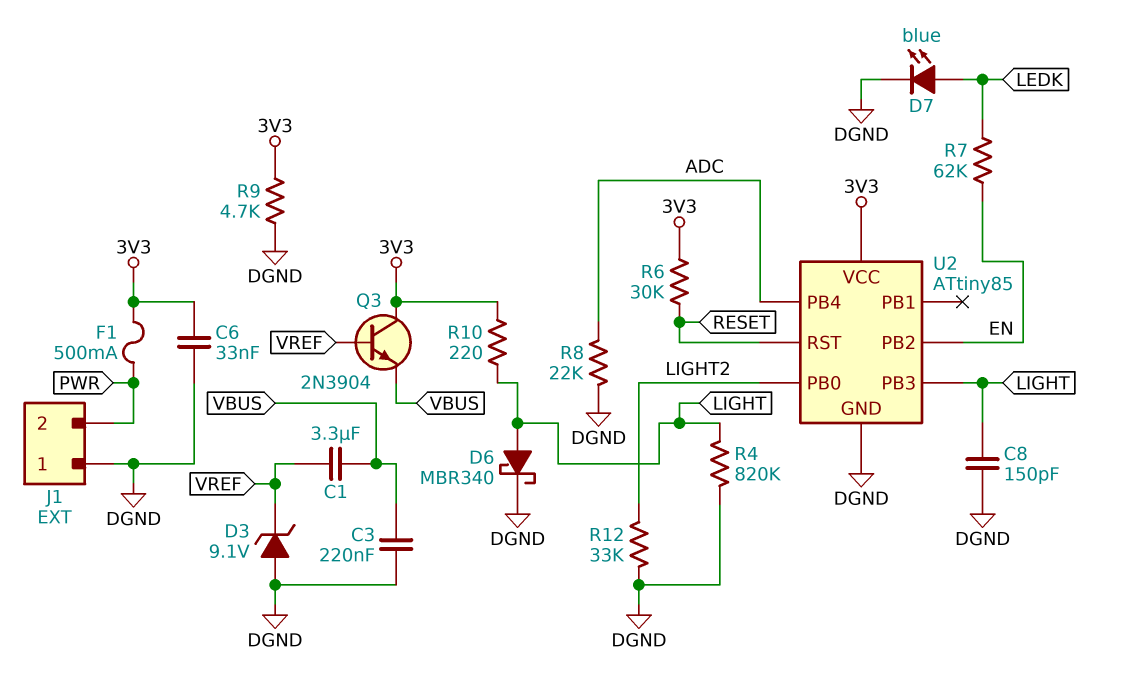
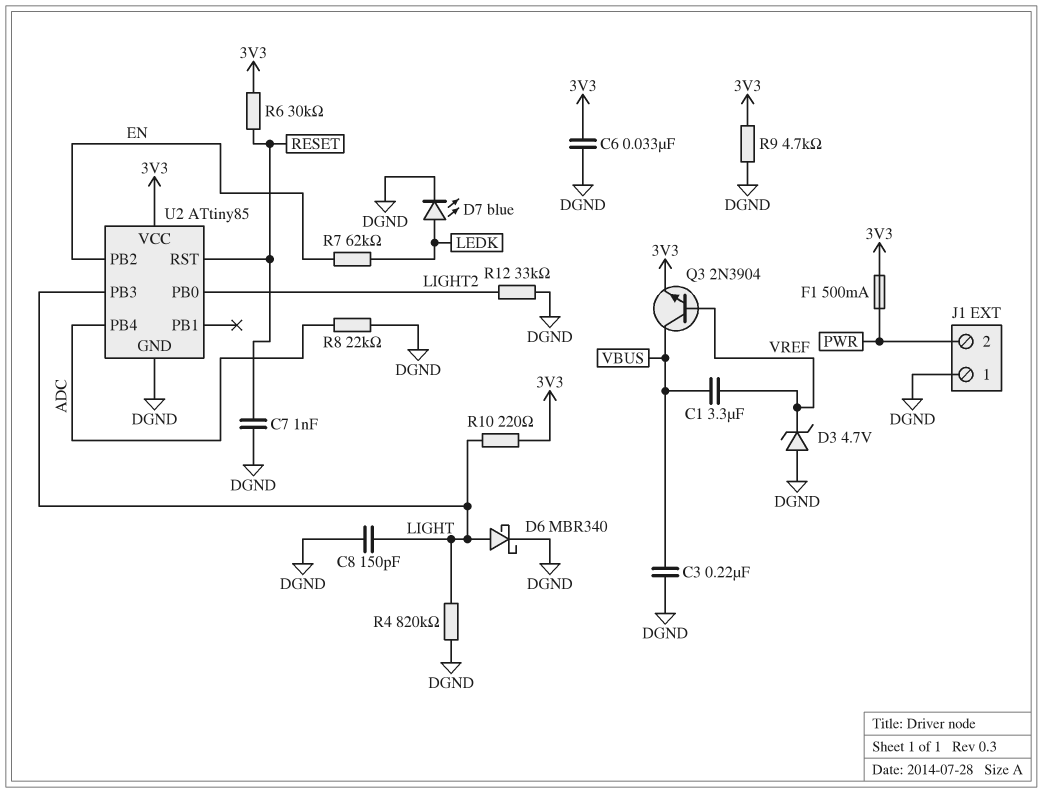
C7: none -> 1nF (DGND, RESET)
D3: zener 9.1V (A DGND, K VREF) -> zener 4.7V (A DGND, K VREF)
Q3: NPN 2N3904 (B VREF, C 3V3, E VBUS) -> NPN 2N3904 (B VREF, C VBUS, E 3V3)

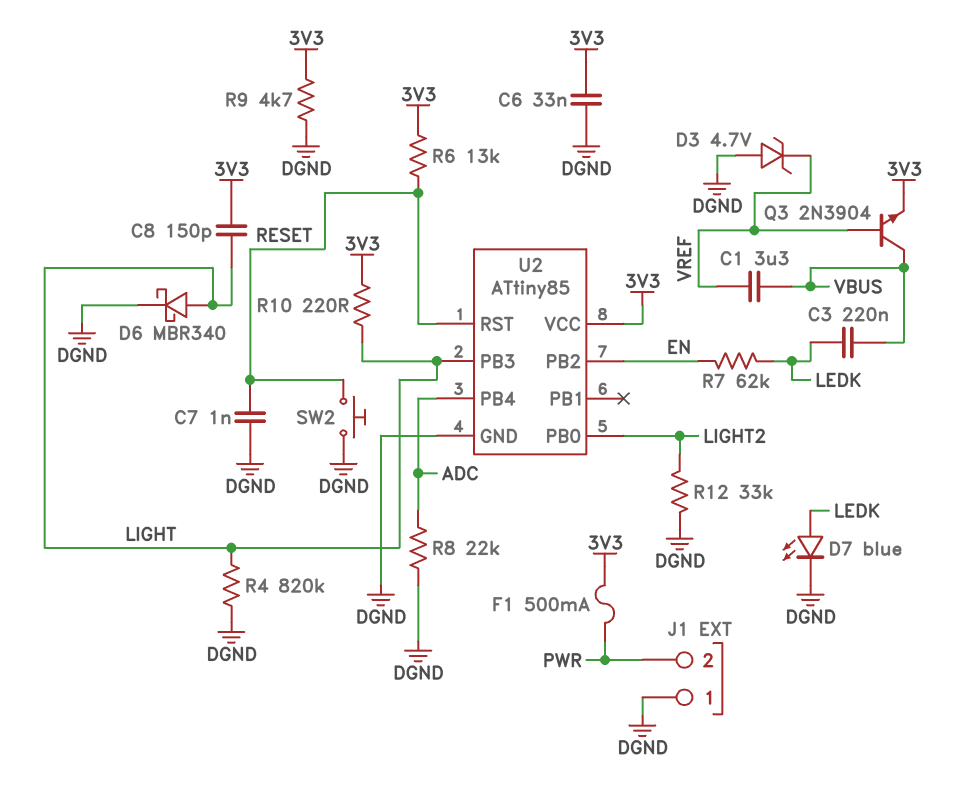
C3: 220nF (DGND, VBUS) -> 220nF (LEDK, VBUS)
C8: 150pF (DGND, LIGHT) -> 150pF (3V3, LIGHT)
R6: 30k (3V3, RESET) -> 13k (3V3, RESET)
SW2: none -> button (DGND, RESET)

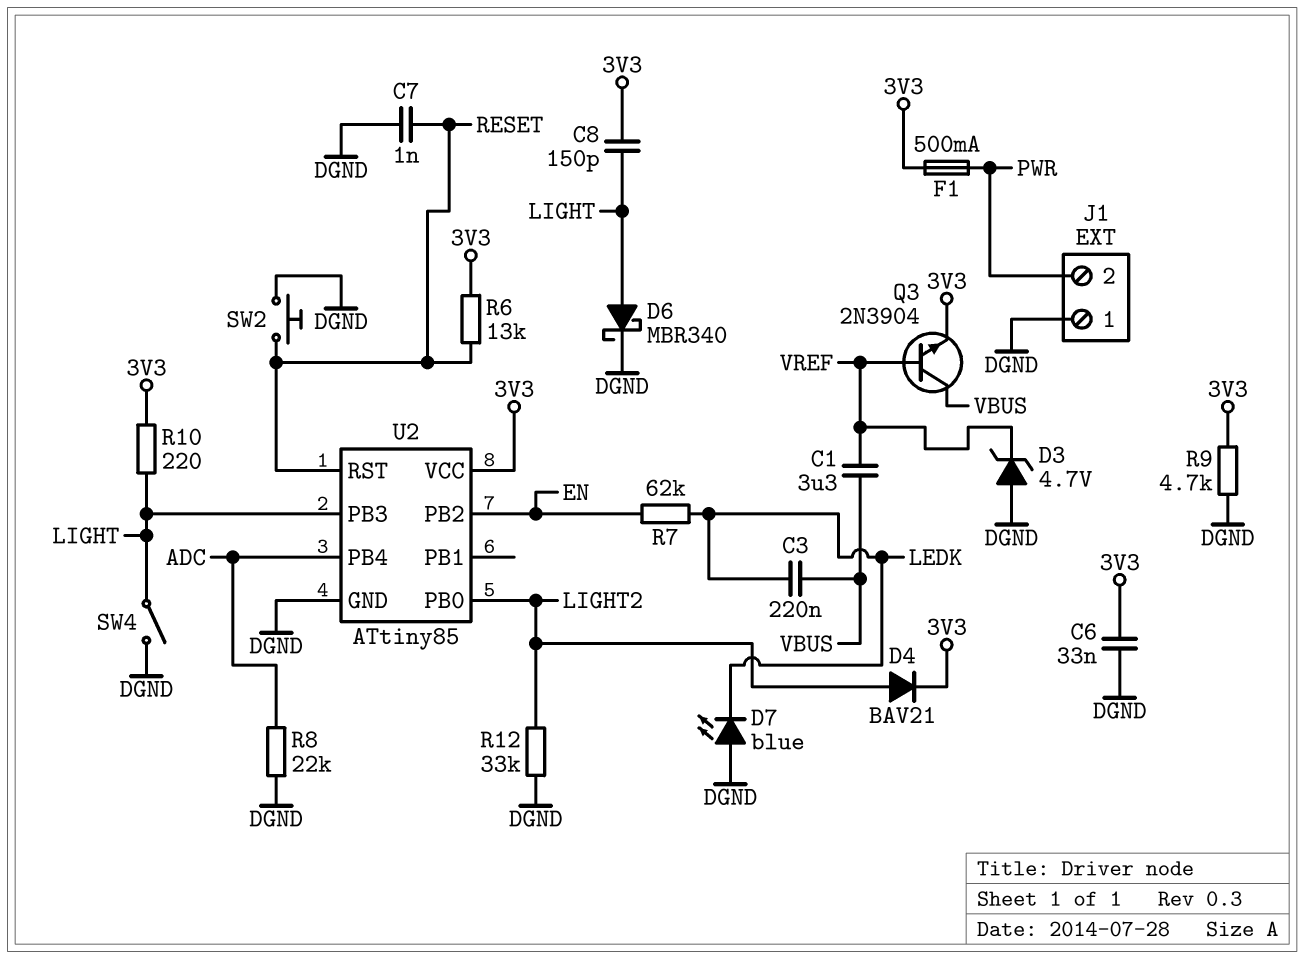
D4: none -> diode BAV21 (A LIGHT2, K 3V3)
D7: LED blue (A LEDK, K DGND) -> LED blue (A DGND, K LEDK)
R4: 820k (DGND, LIGHT) -> none
SW4: none -> switch (DGND, LIGHT)

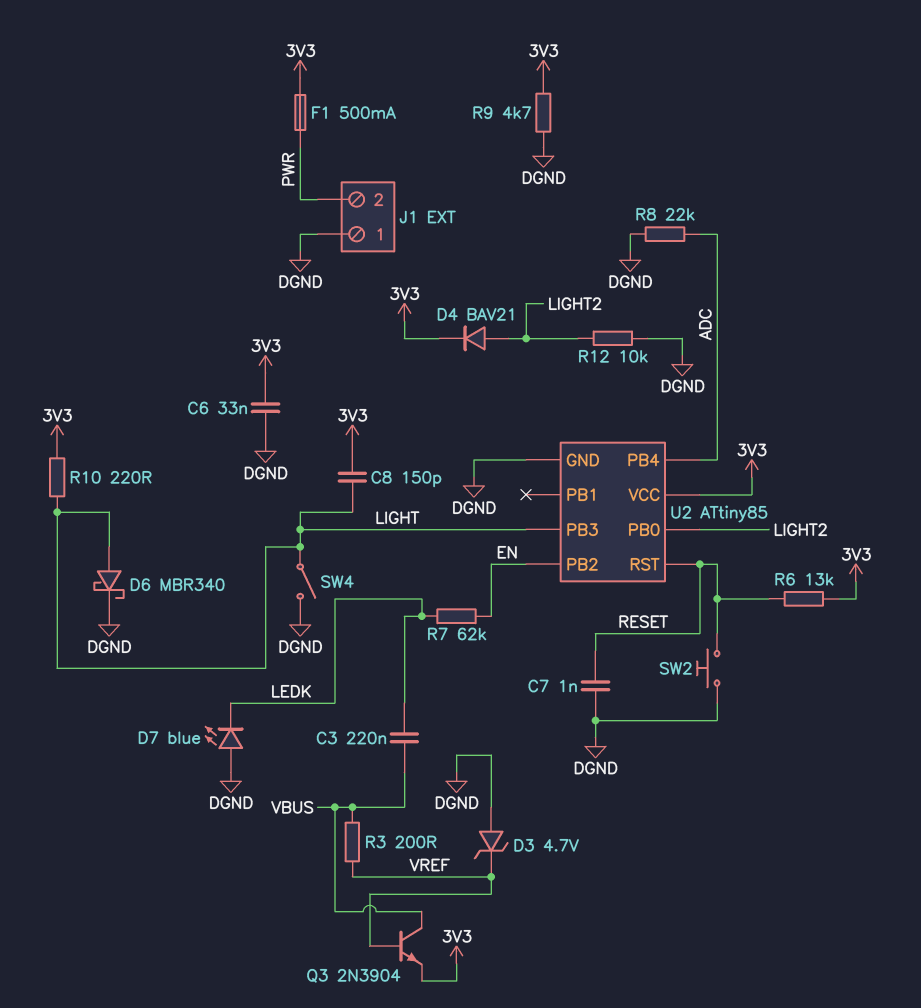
C1: 3.3uF (VBUS, VREF) -> none
R3: none -> 200 (VBUS, VREF)
R12: 33k (DGND, LIGHT2) -> 10k (DGND, LIGHT2)

